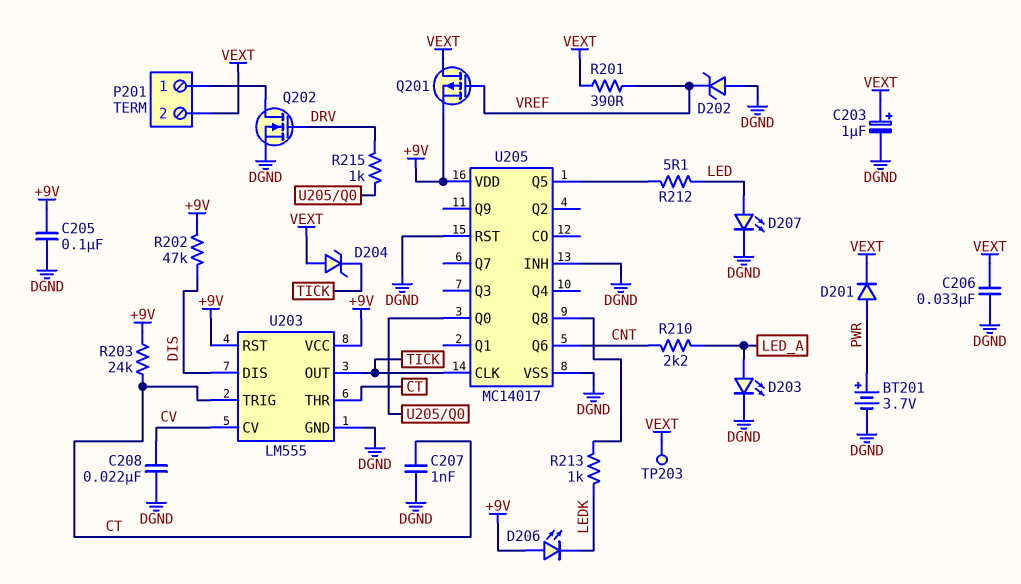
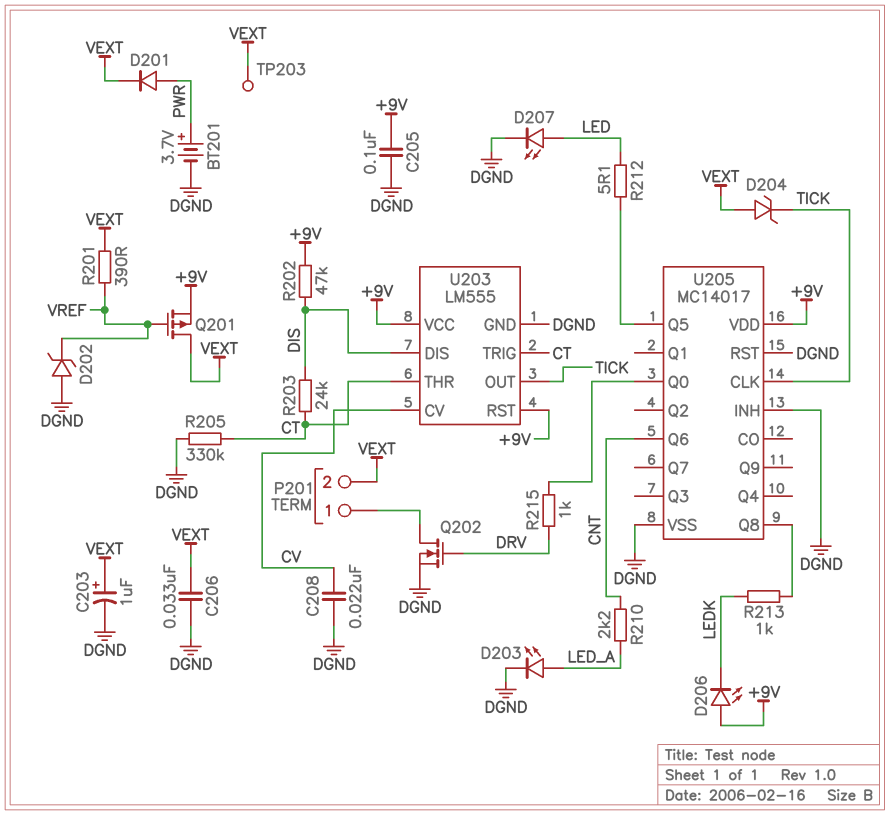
C207: 1nF (CT, DGND) -> none
R203: 24k (+9V, CT) -> 24k (CT, DIS)
R205: none -> 330k (CT, DGND)

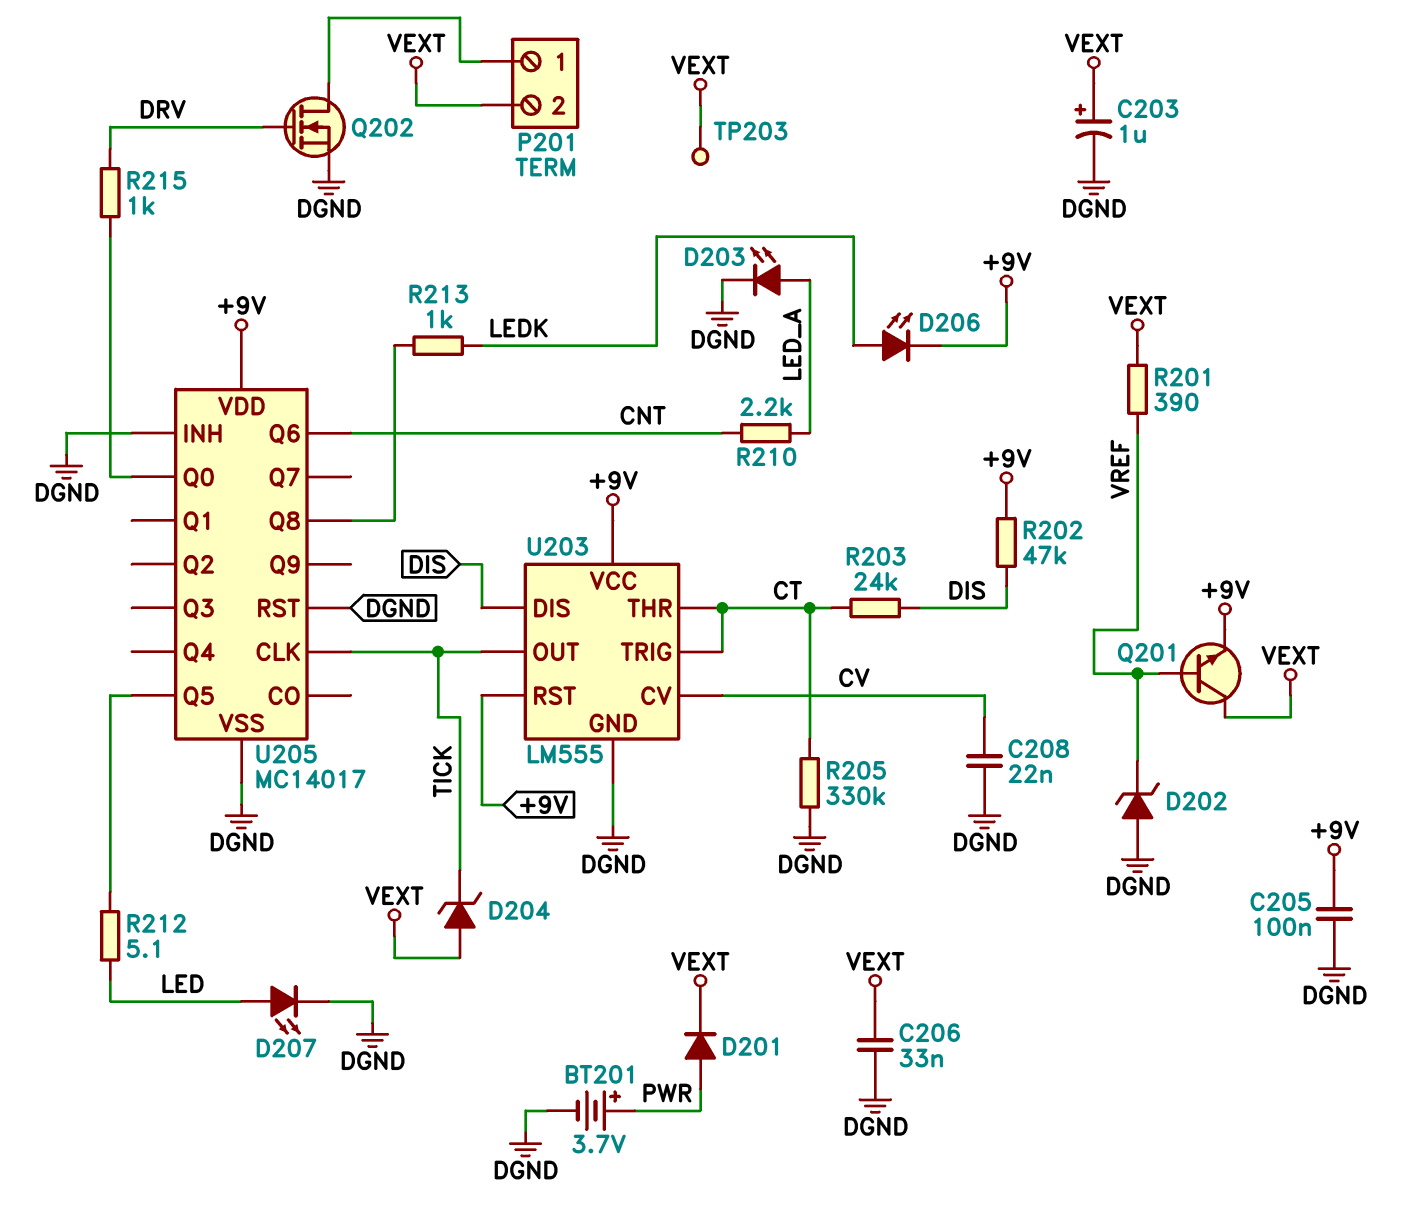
D206: LED (A +9V, K LEDK) -> LED (A LEDK, K +9V)
Q201: PMOS (G VREF, D VEXT, S +9V) -> NPN (B VREF, C VEXT, E +9V)

